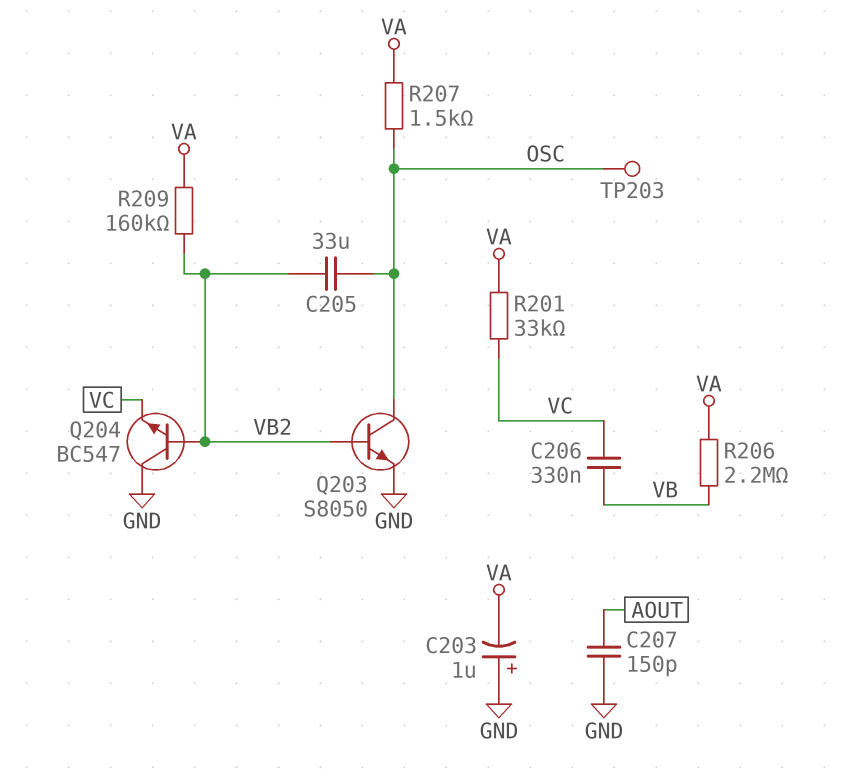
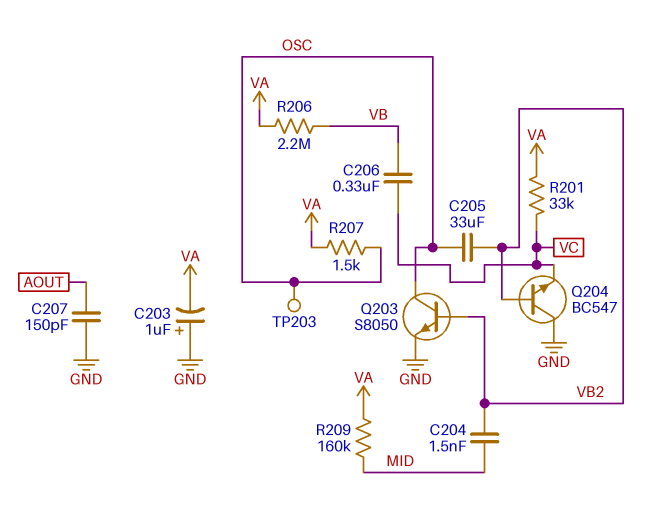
C204: none -> 1.5nF (MID, VB2)
R209: 160k (VA, VB2) -> 160k (MID, VA)

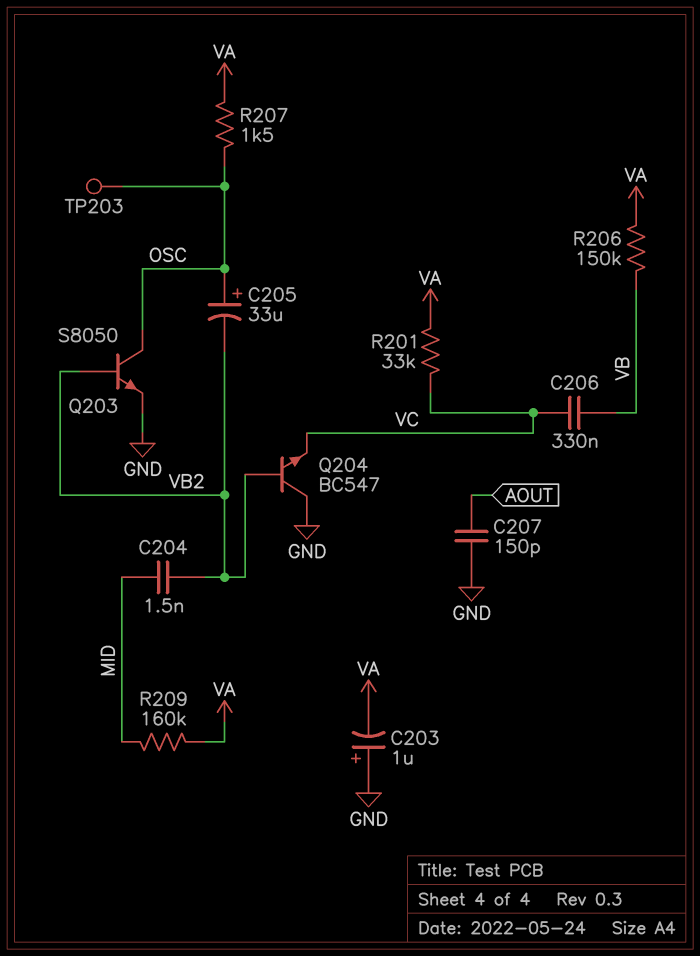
C205: 33uF (OSC, VB2) -> 33uF (plus OSC, minus VB2)
R206: 2.2M (VA, VB) -> 150k (VA, VB)

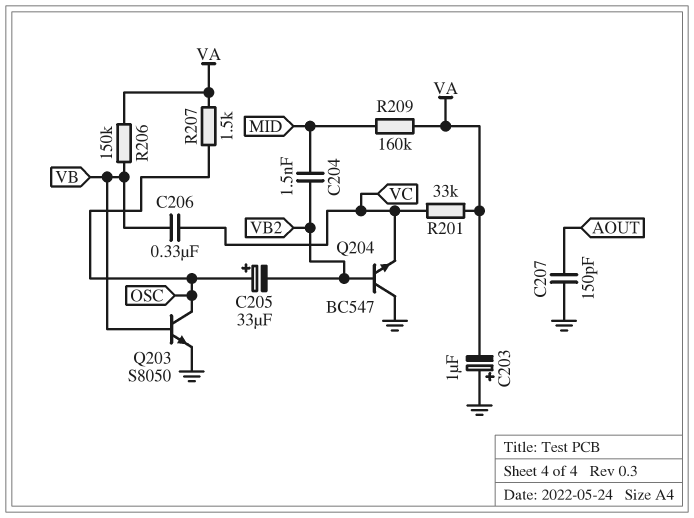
Q203: NPN S8050 (B VB2, C OSC, E GND) -> NPN S8050 (B VB, C OSC, E GND)
TP203: test point (OSC) -> none

